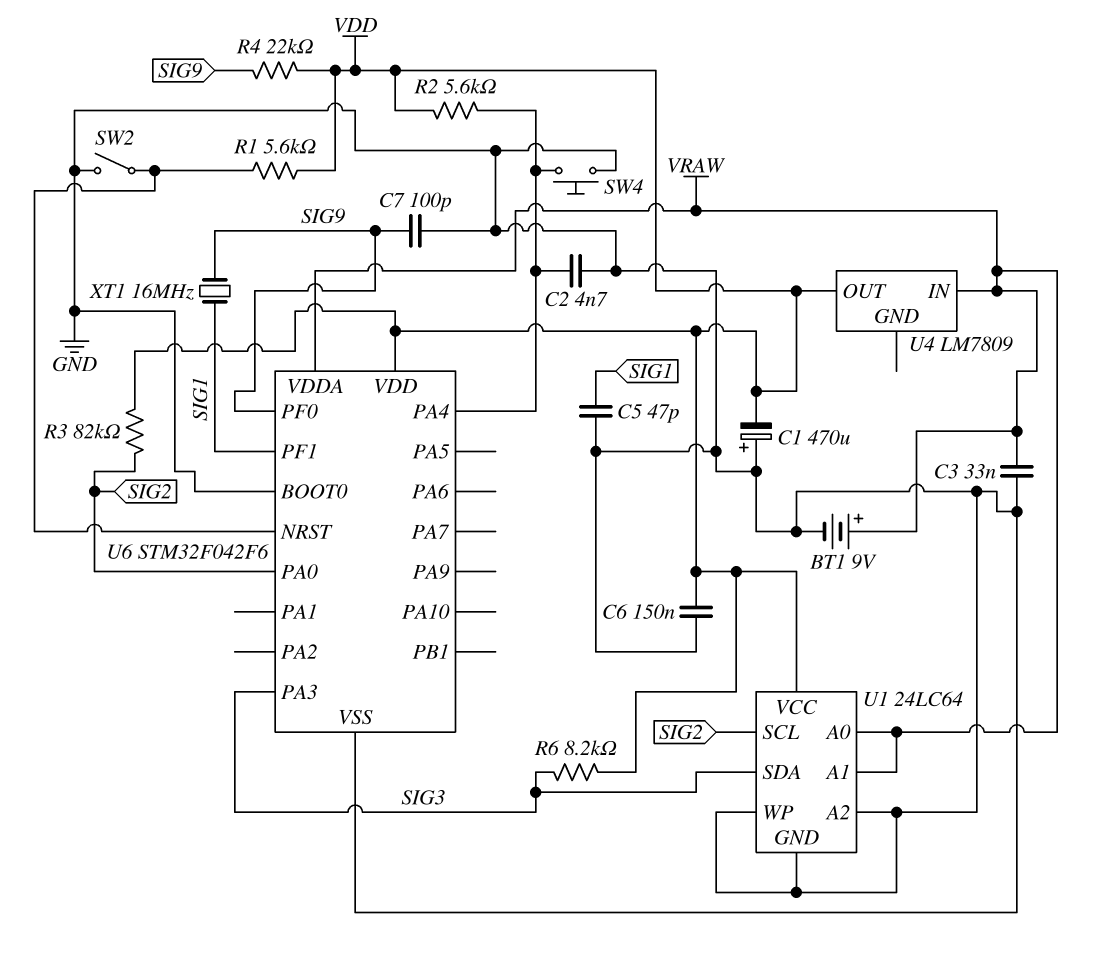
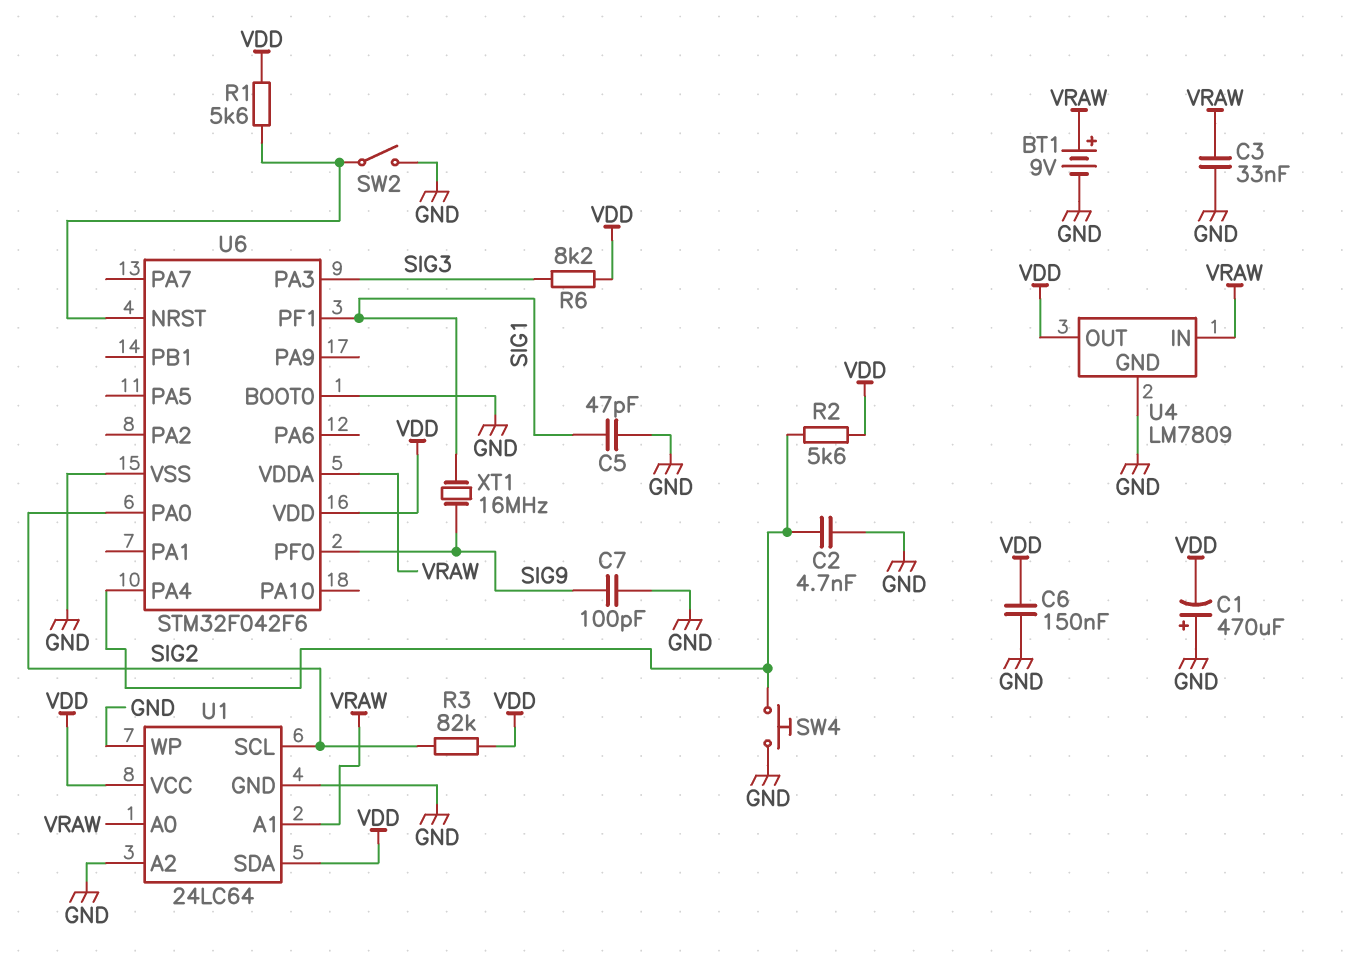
R4: 22k (SIG9, VDD) -> none
U1 pin SDA: SIG3 -> VDD
U4 pin GND: none -> GND

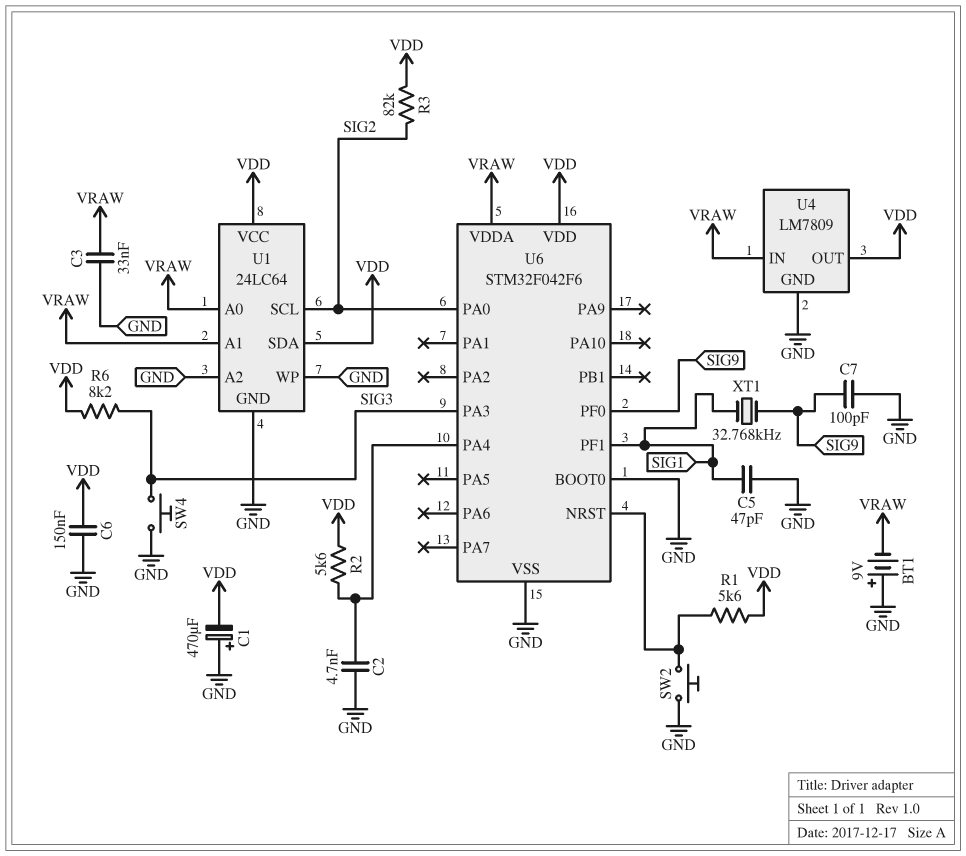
BT1: 9V (plus VRAW, minus GND) -> 9V (plus GND, minus VRAW)
SW2: switch (GND, U6/NRST) -> button (GND, U6/NRST)
SW4: button (GND, U6/PA4) -> button (GND, SIG3)
XT1: 16MHz (SIG1, SIG9) -> 32.768kHz (SIG1, SIG9)

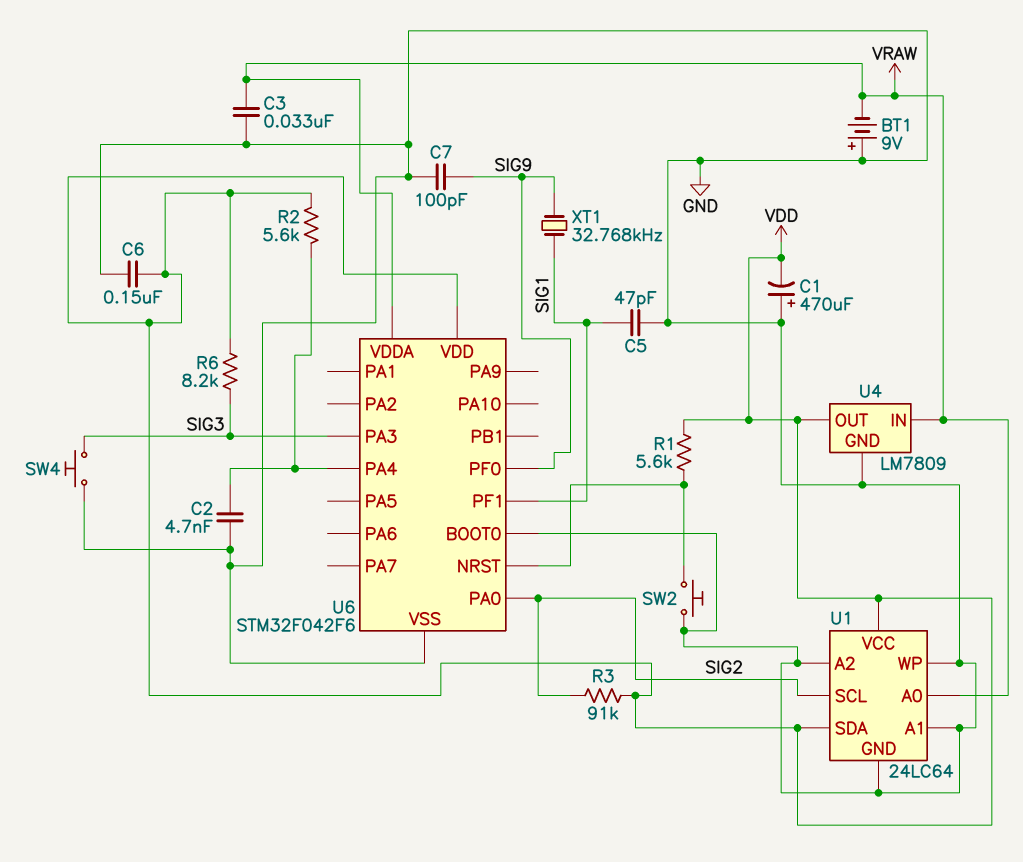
R3: 82k (SIG2, VDD) -> 91k (SIG2, VDD)
U1 pin A1: VRAW -> GND

